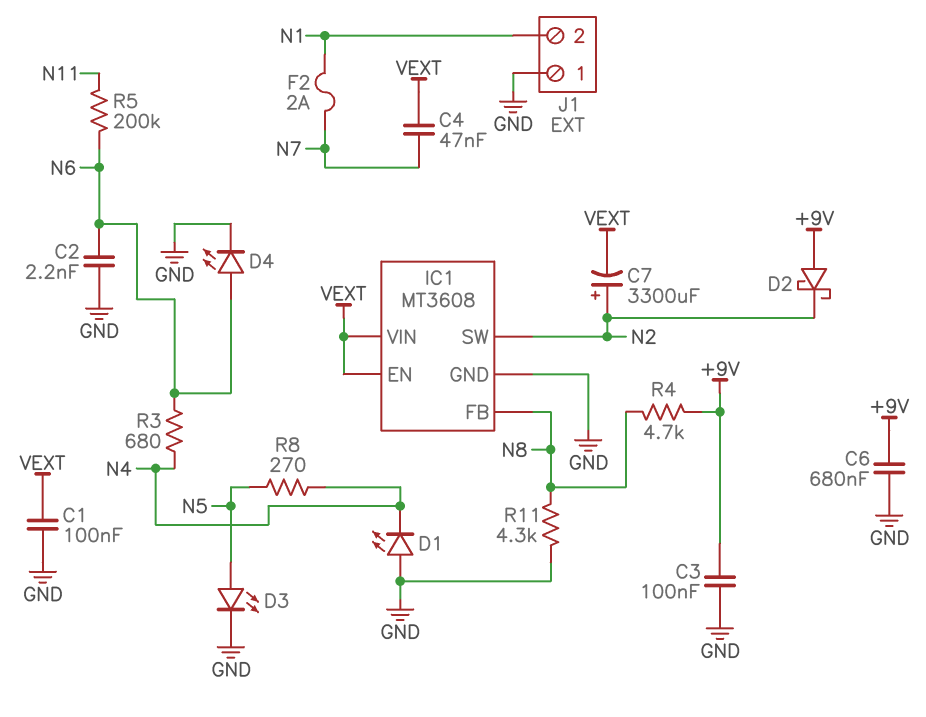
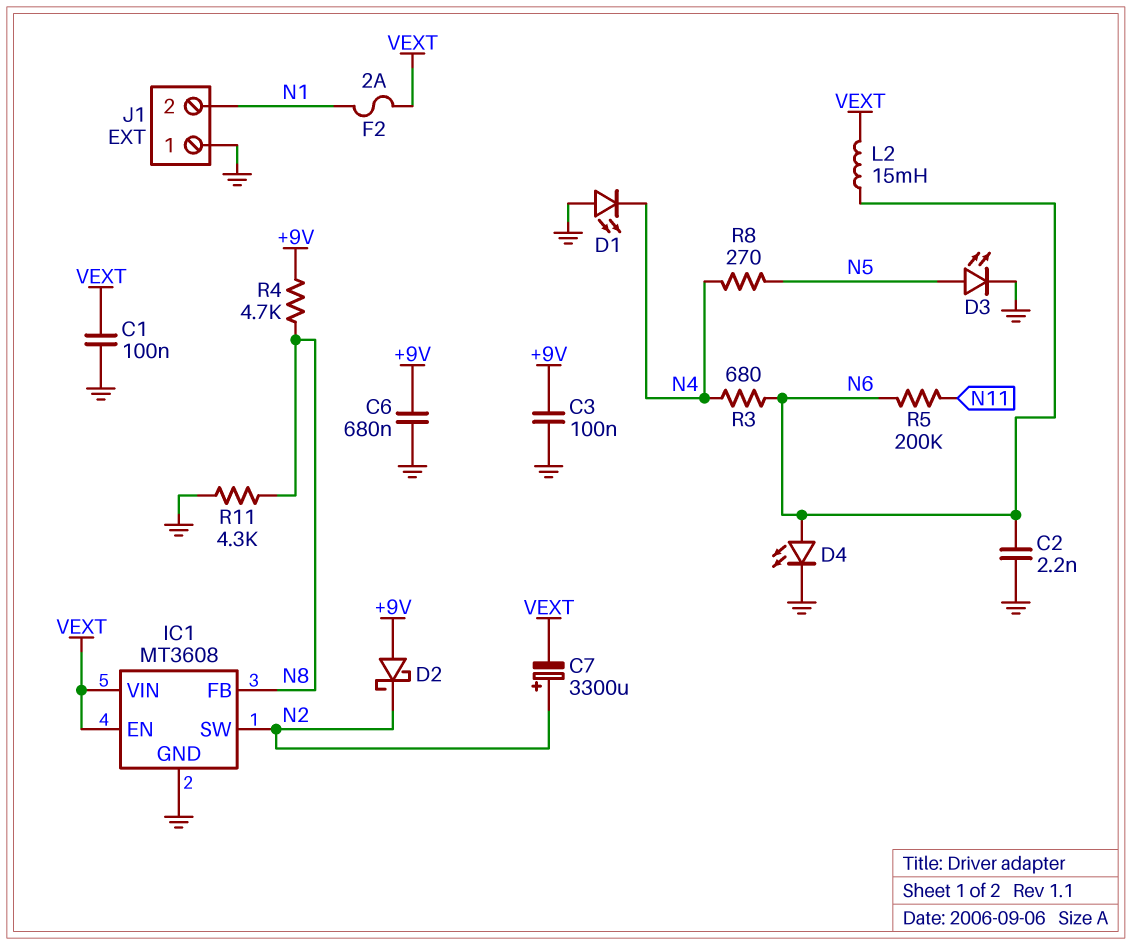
C4: 47nF (N7, VEXT) -> none
F2: 2A (N1, N7) -> 2A (N1, VEXT)
L2: none -> 15mH (N6, VEXT)

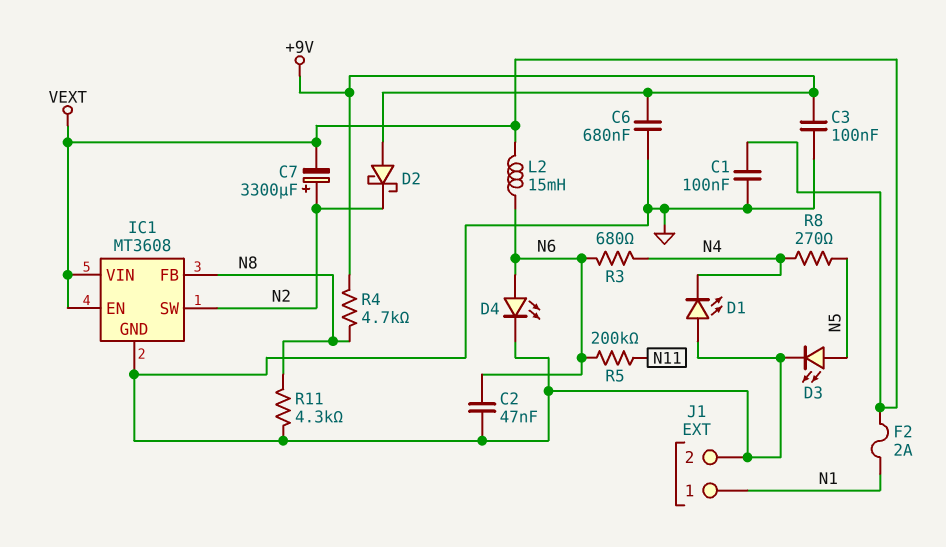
C2: 2.2nF (GND, N6) -> 47nF (GND, N6)
J1 pin 1: GND -> N1
J1 pin 2: N1 -> GND

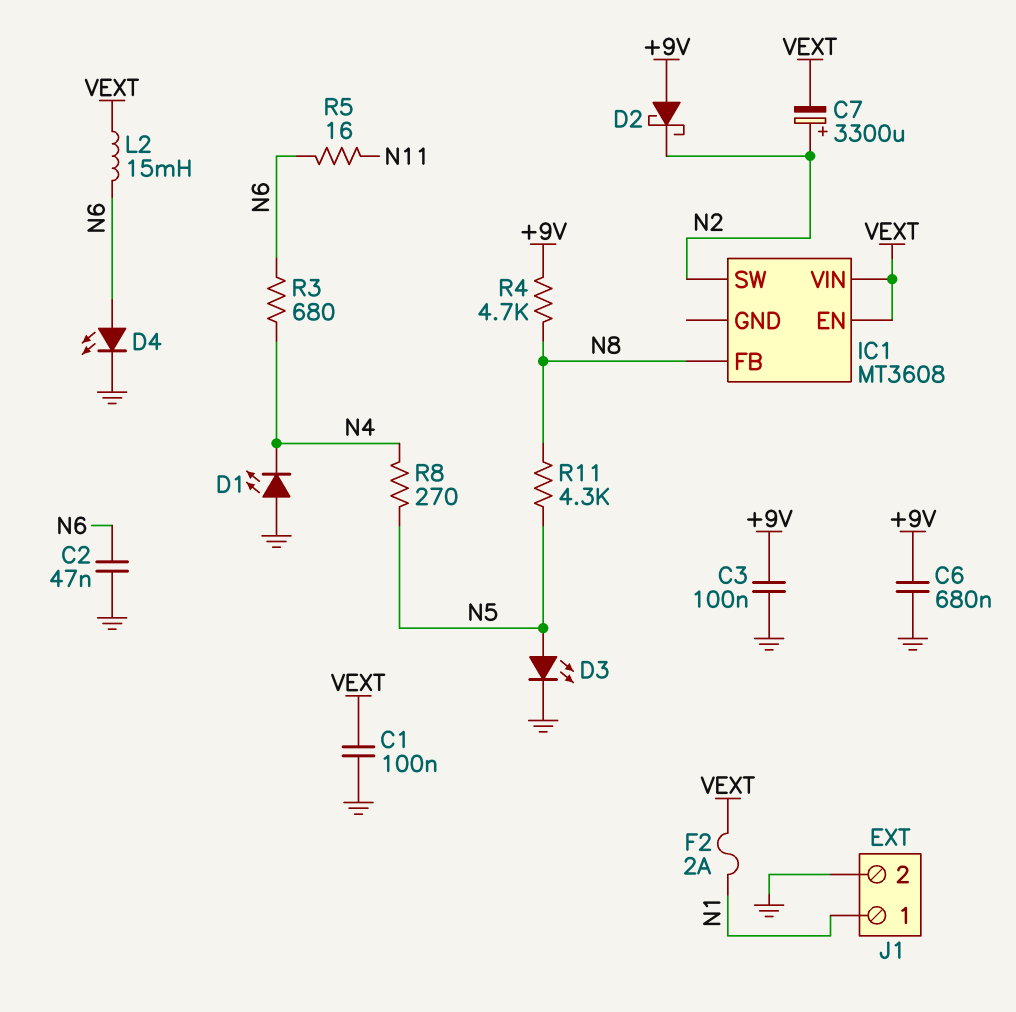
IC1 pin GND: GND -> none
R5: 200k (N6, N11) -> 16 (N6, N11)
R11: 4.3k (GND, N8) -> 4.3k (N5, N8)

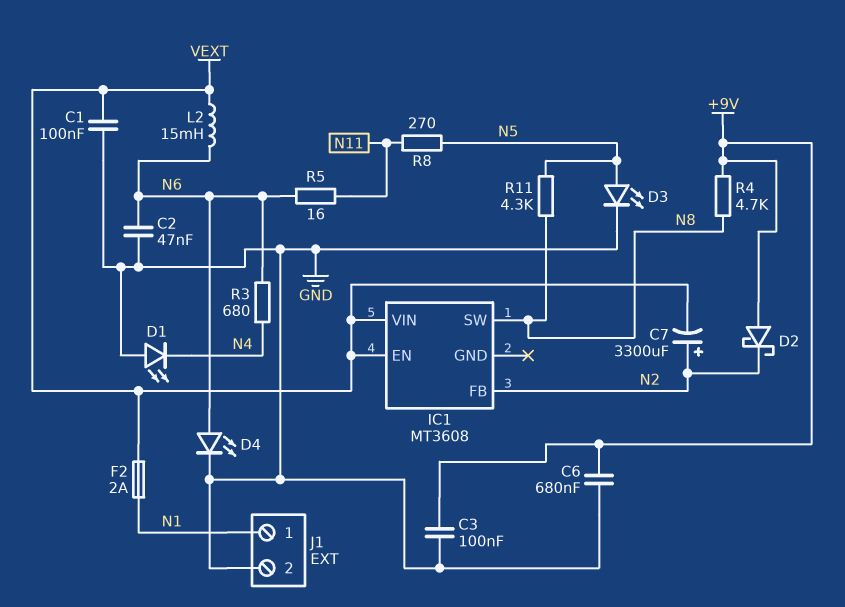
IC1 pin FB: N8 -> N2
IC1 pin SW: N2 -> N8
R8: 270 (N4, N5) -> 270 (N5, N11)

